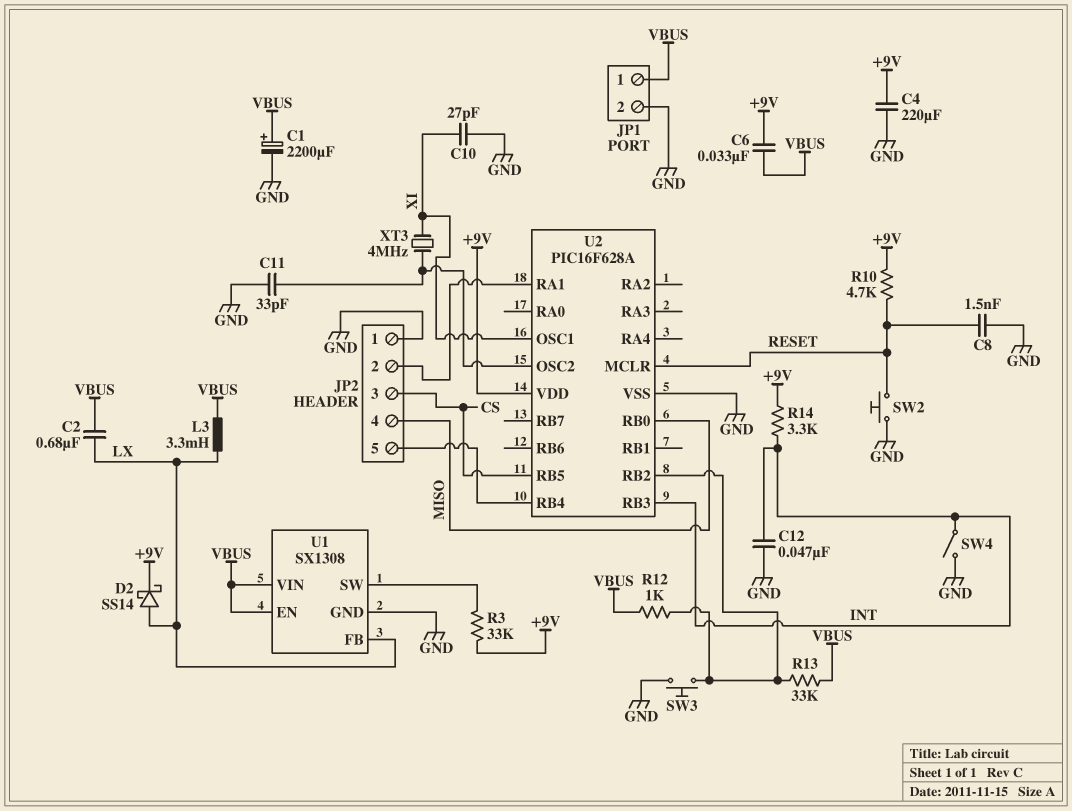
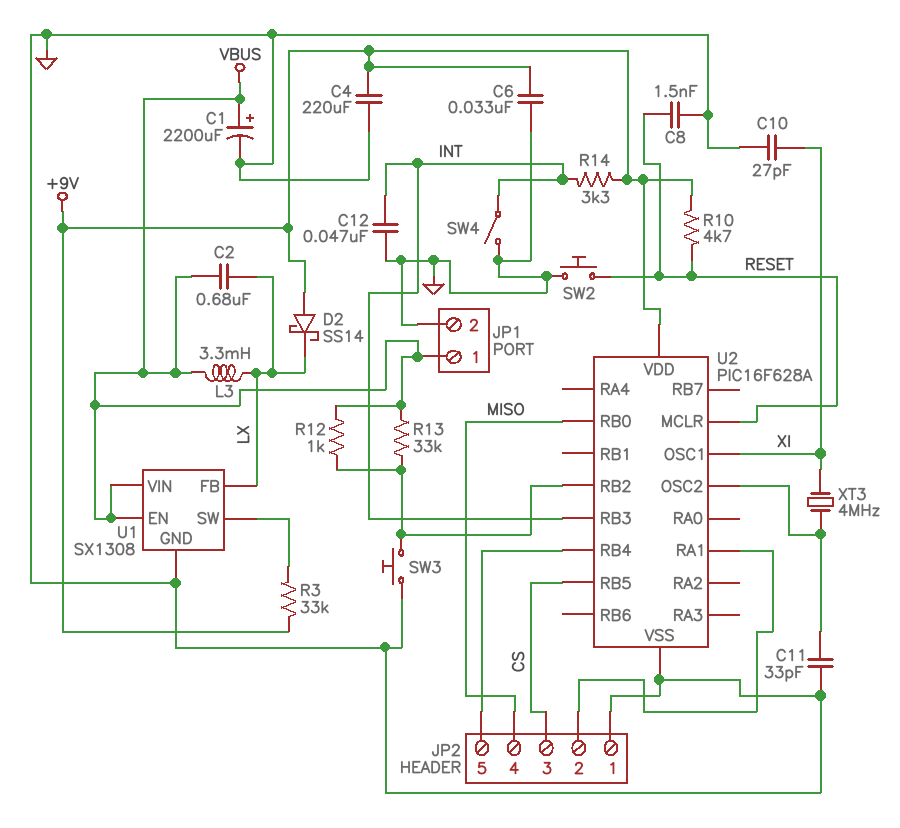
C6: 33nF (+9V, VBUS) -> 33nF (+9V, GND)
D2: schottky SS14 (A LX, K +9V) -> schottky SS14 (A +9V, K LX)

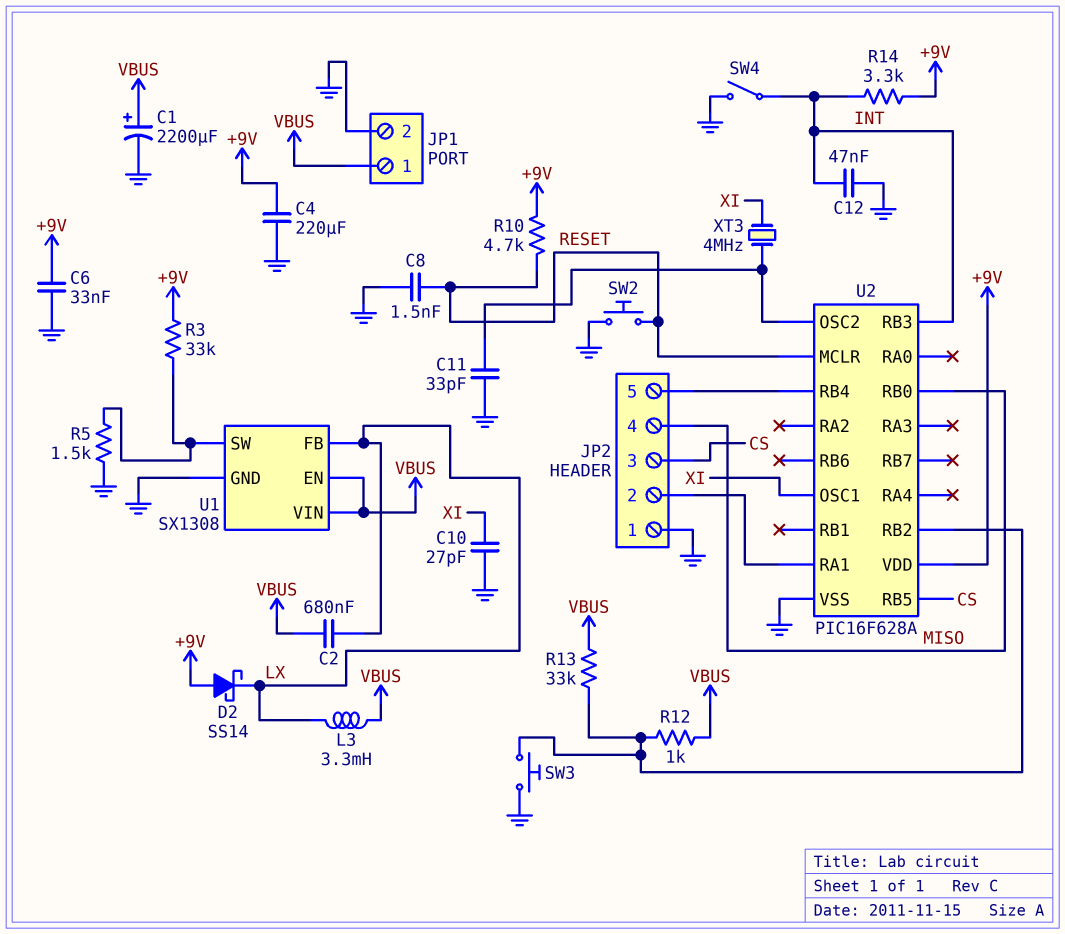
R5: none -> 1.5k (GND, U1/SW)

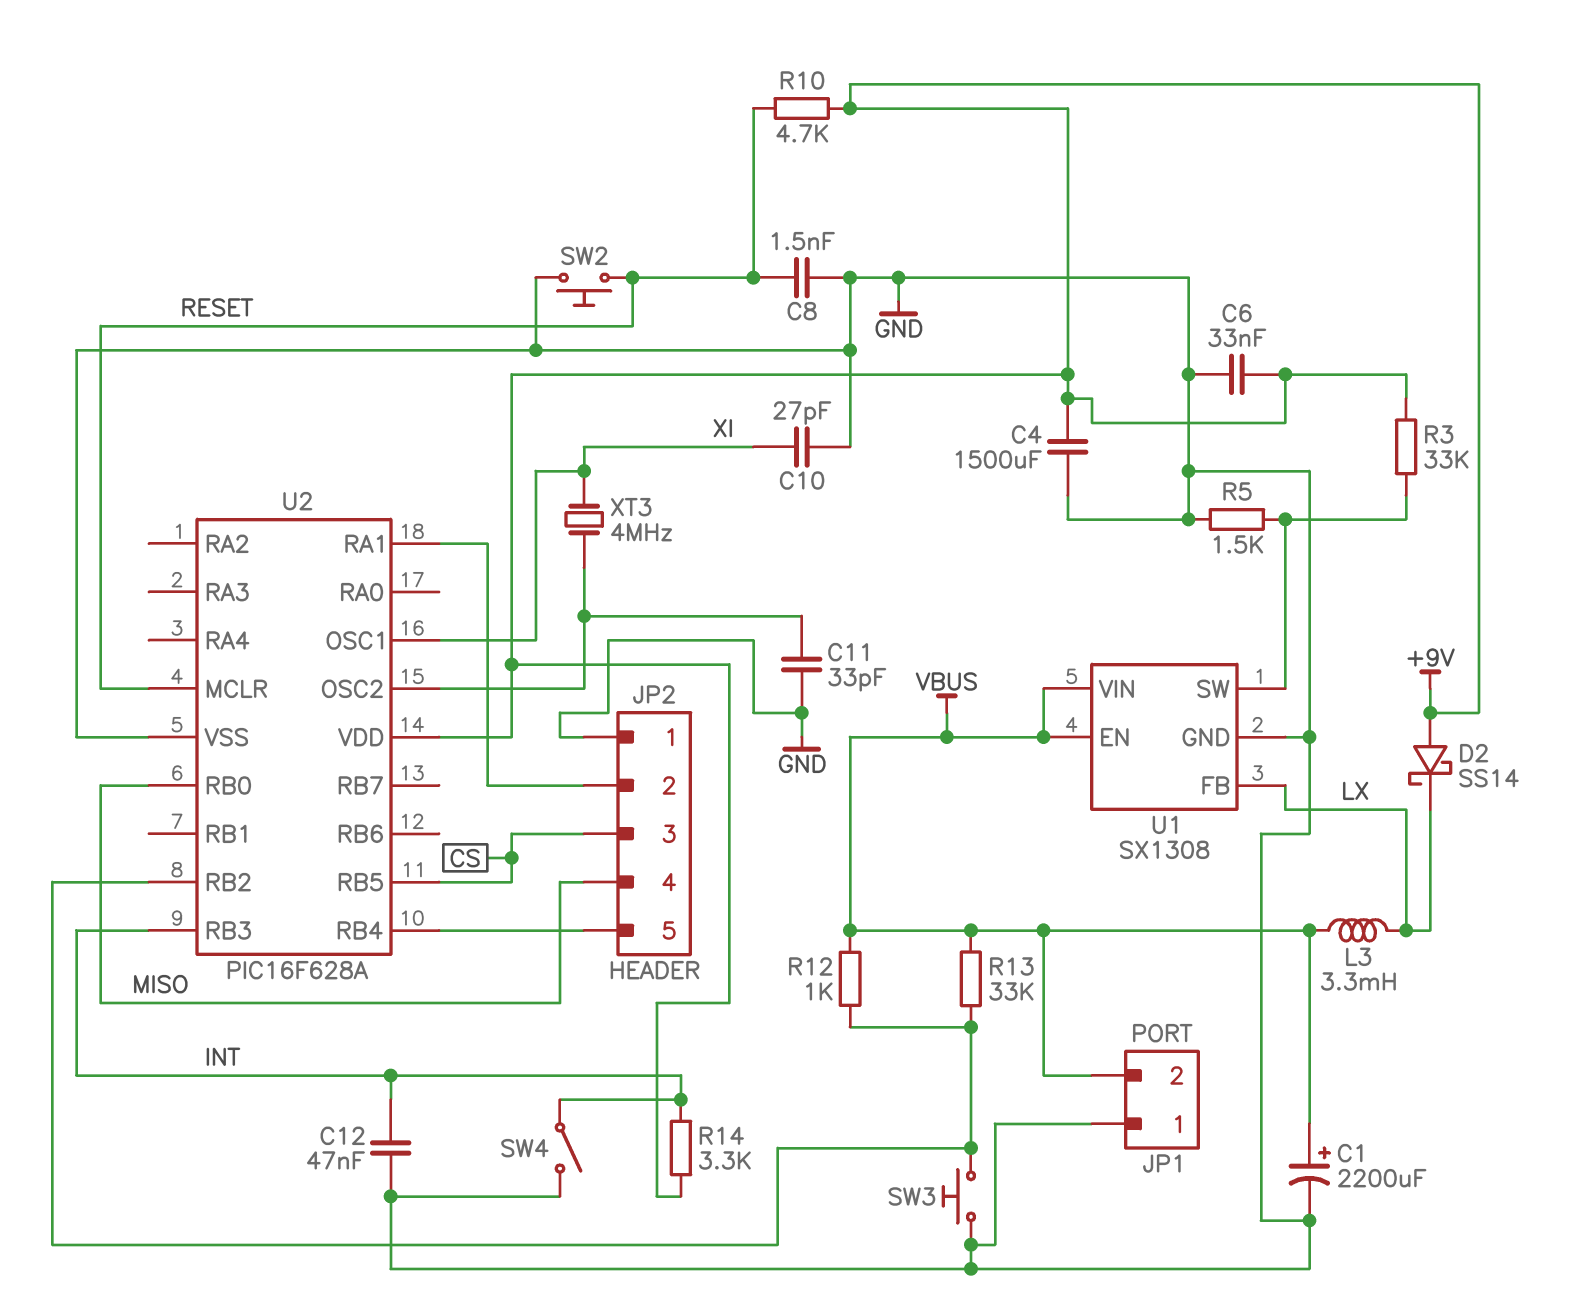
C2: 680nF (LX, VBUS) -> none
C4: 220uF (+9V, GND) -> 1500uF (+9V, GND)
JP1 pin 1: VBUS -> GND
JP1 pin 2: GND -> VBUS

